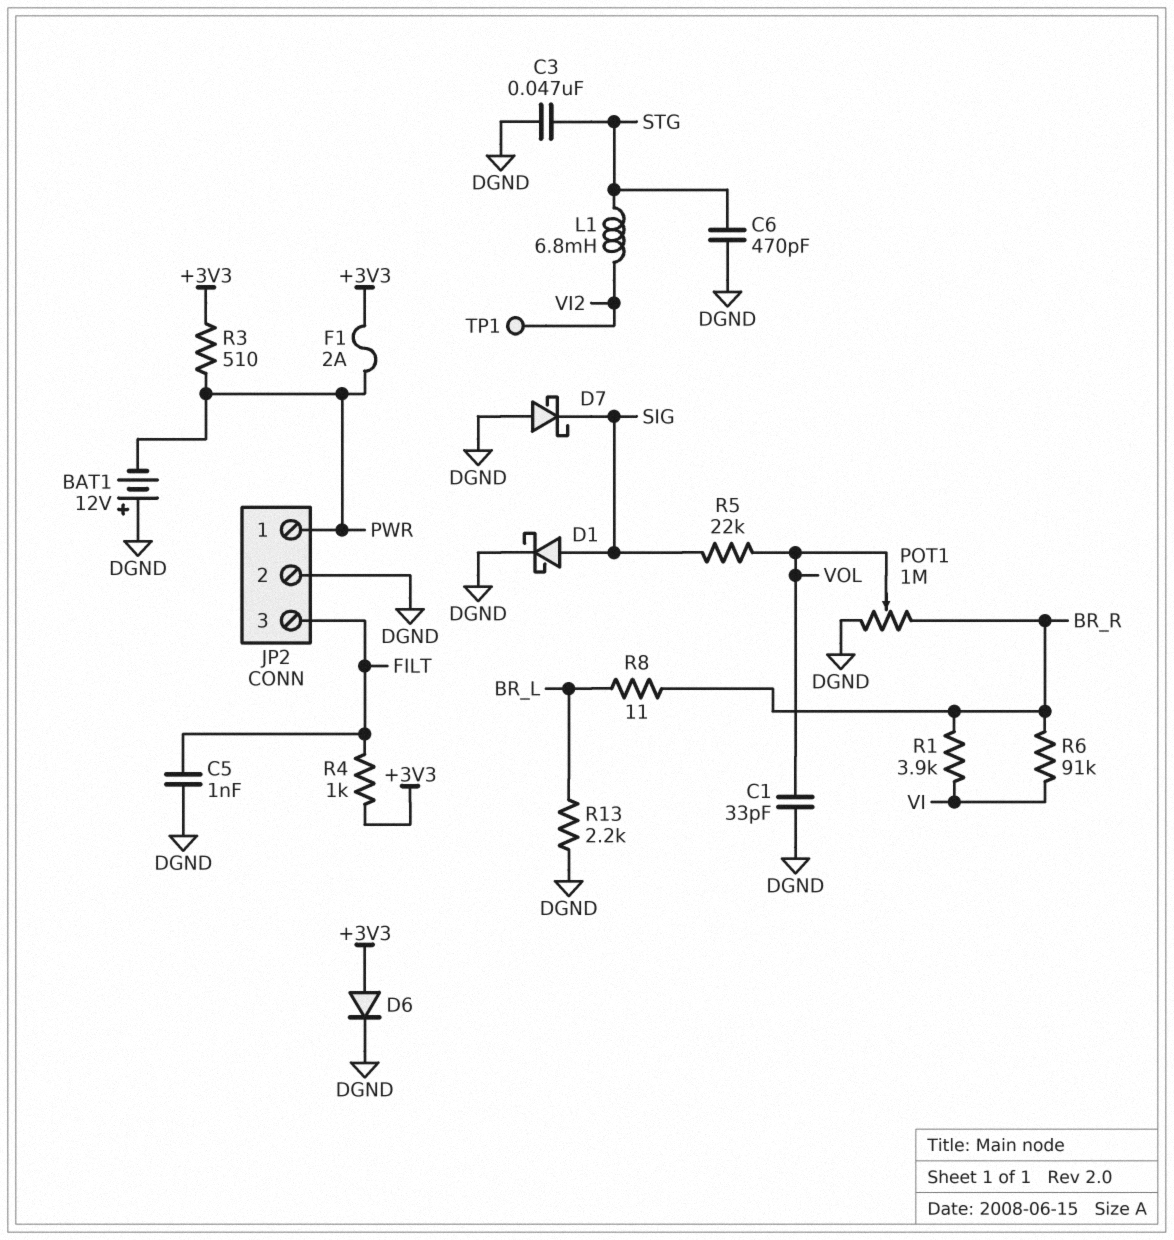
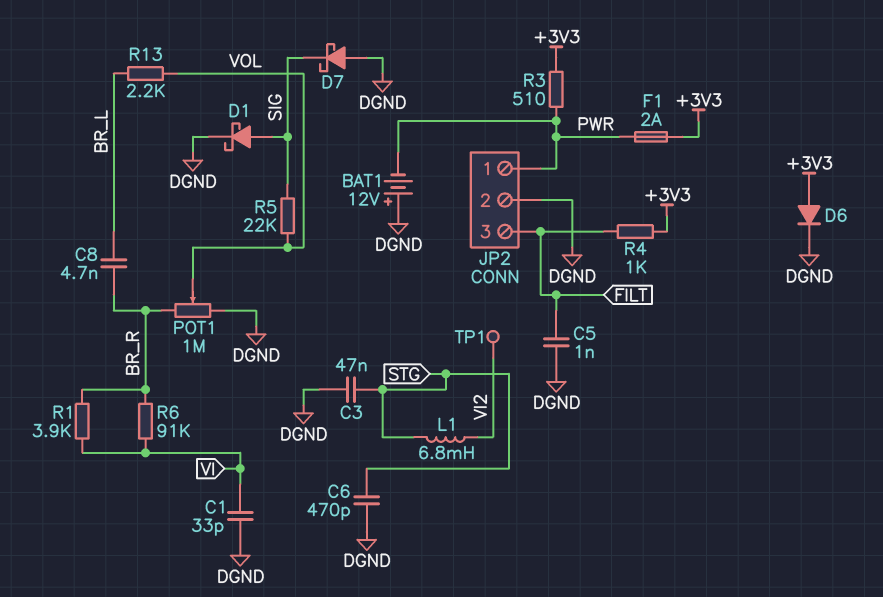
C1: 33pF (DGND, VOL) -> 33pF (DGND, VI)
C8: none -> 4.7nF (BR_L, BR_R)
R8: 11 (BR_L, BR_R) -> none
R13: 2.2k (BR_L, DGND) -> 2.2k (BR_L, VOL)

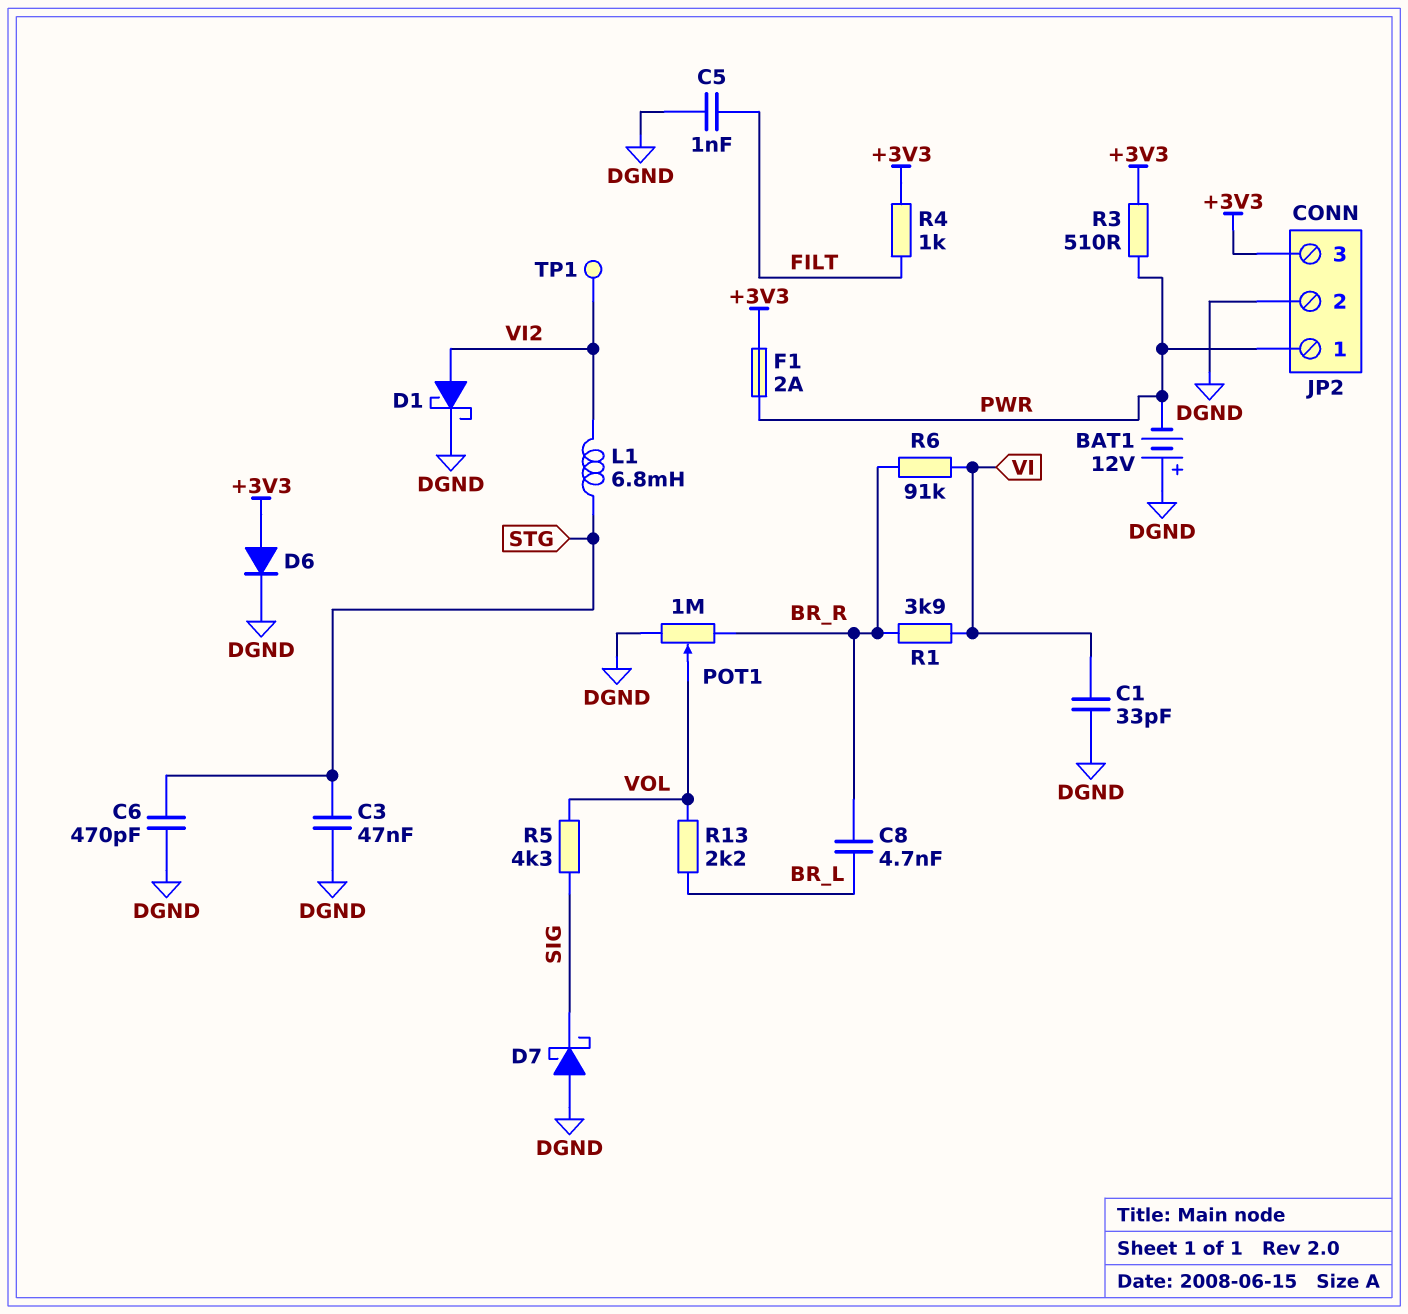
D1: schottky (A SIG, K DGND) -> schottky (A VI2, K DGND)
JP2 pin 3: FILT -> +3V3
R5: 22k (SIG, VOL) -> 4.3k (SIG, VOL)

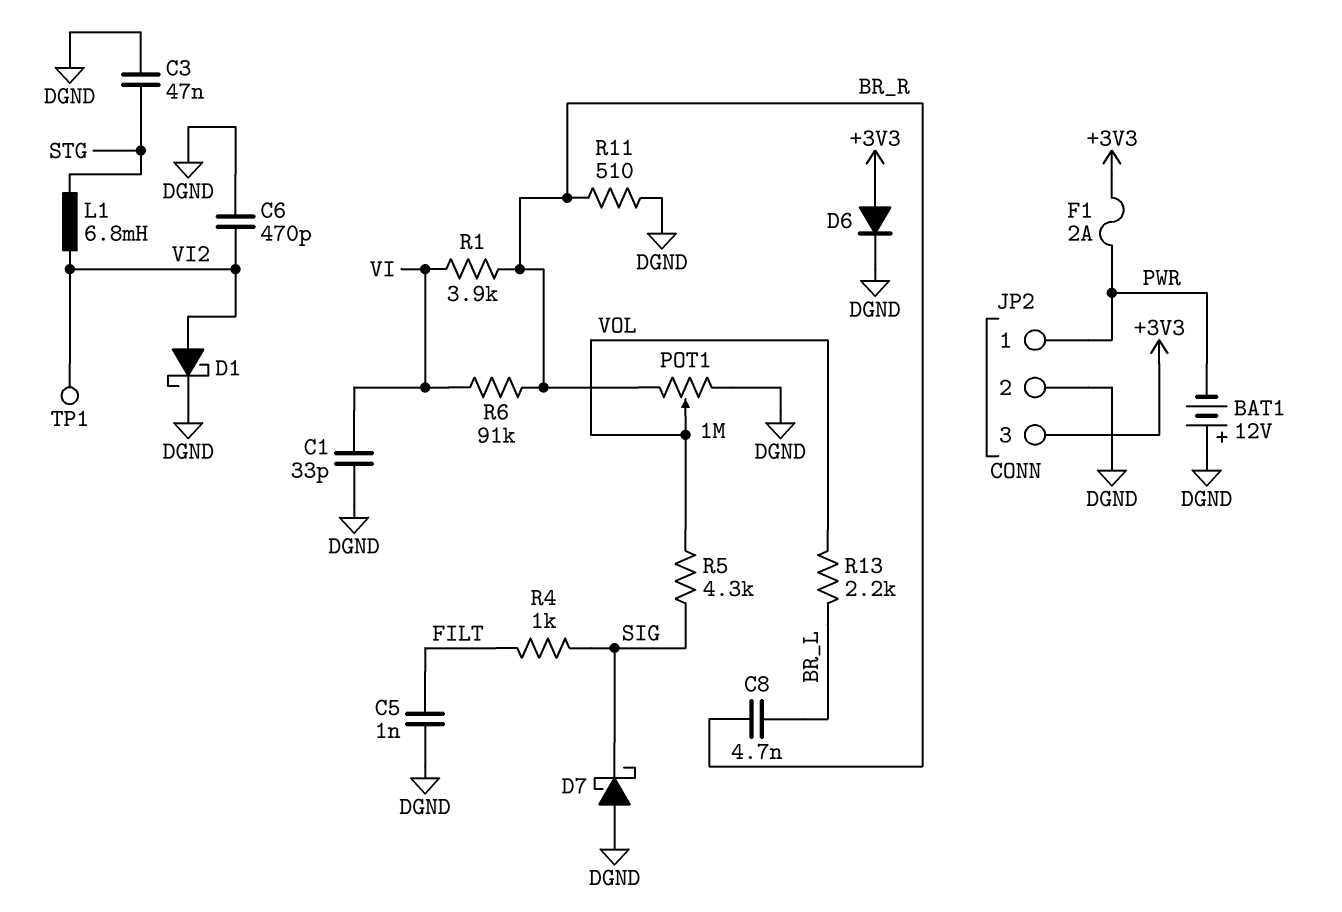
C6: 470pF (DGND, STG) -> 470pF (DGND, VI2)
R3: 510 (+3V3, PWR) -> none
R4: 1k (+3V3, FILT) -> 1k (FILT, SIG)
R11: none -> 510 (BR_R, DGND)

